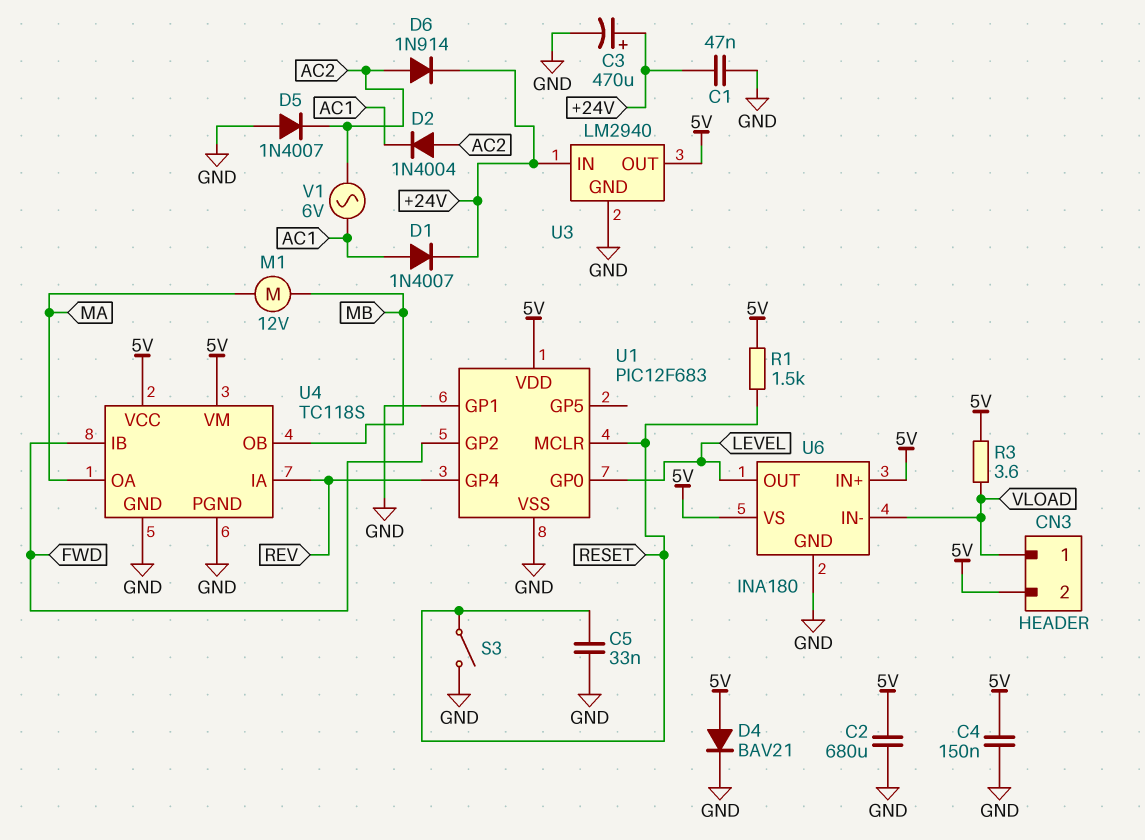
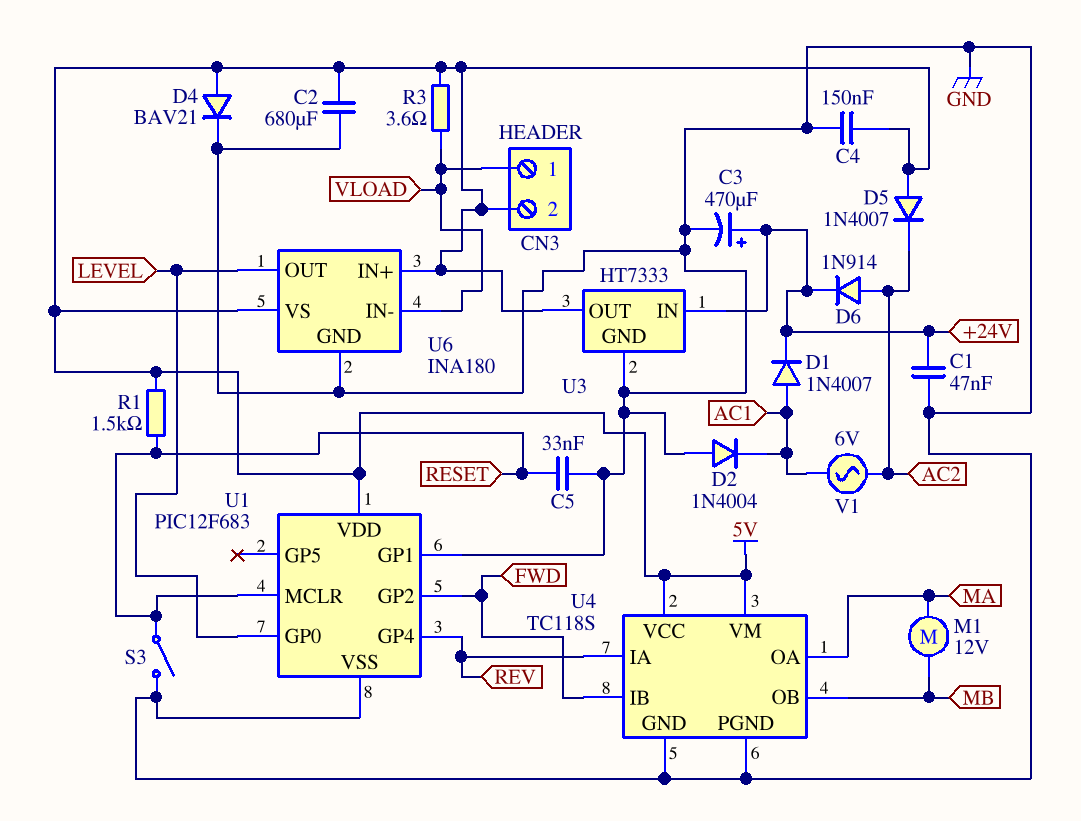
D2: diode 1N4004 (A AC2, K AC1) -> diode 1N4004 (A GND, K AC1)
D5: diode 1N4007 (A GND, K AC2) -> diode 1N4007 (A 5V, K AC2)
U3: LM2940 -> HT7333

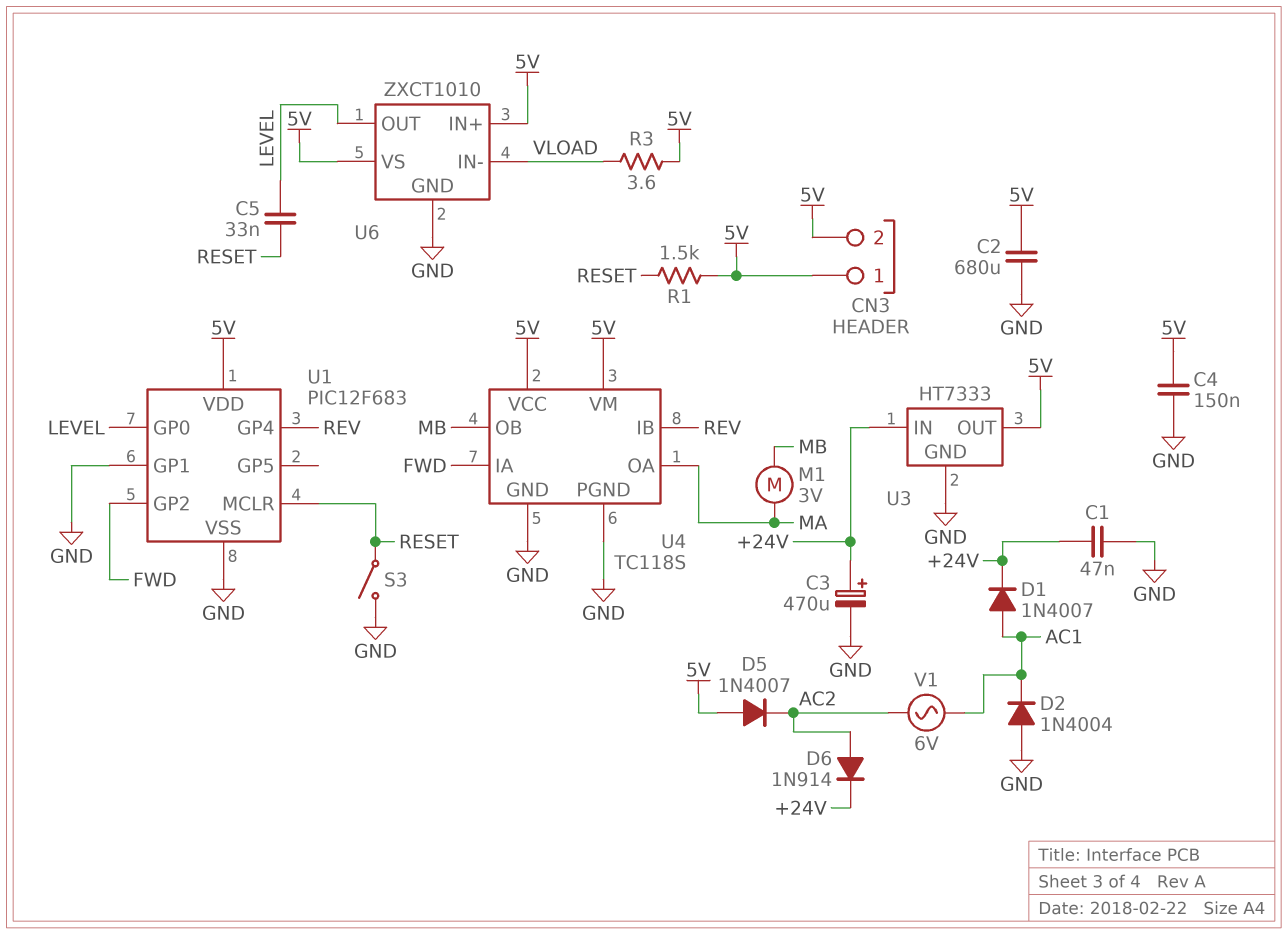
C5: 33nF (GND, RESET) -> 33nF (LEVEL, RESET)
CN3 pin 1: VLOAD -> 5V
D4: diode BAV21 (A 5V, K GND) -> none
M1: motor 12V (MA, MB) -> motor 3V (MA, MB)
U4 pin IA: REV -> FWD
U4 pin IB: FWD -> REV
U6: INA180 -> ZXCT1010

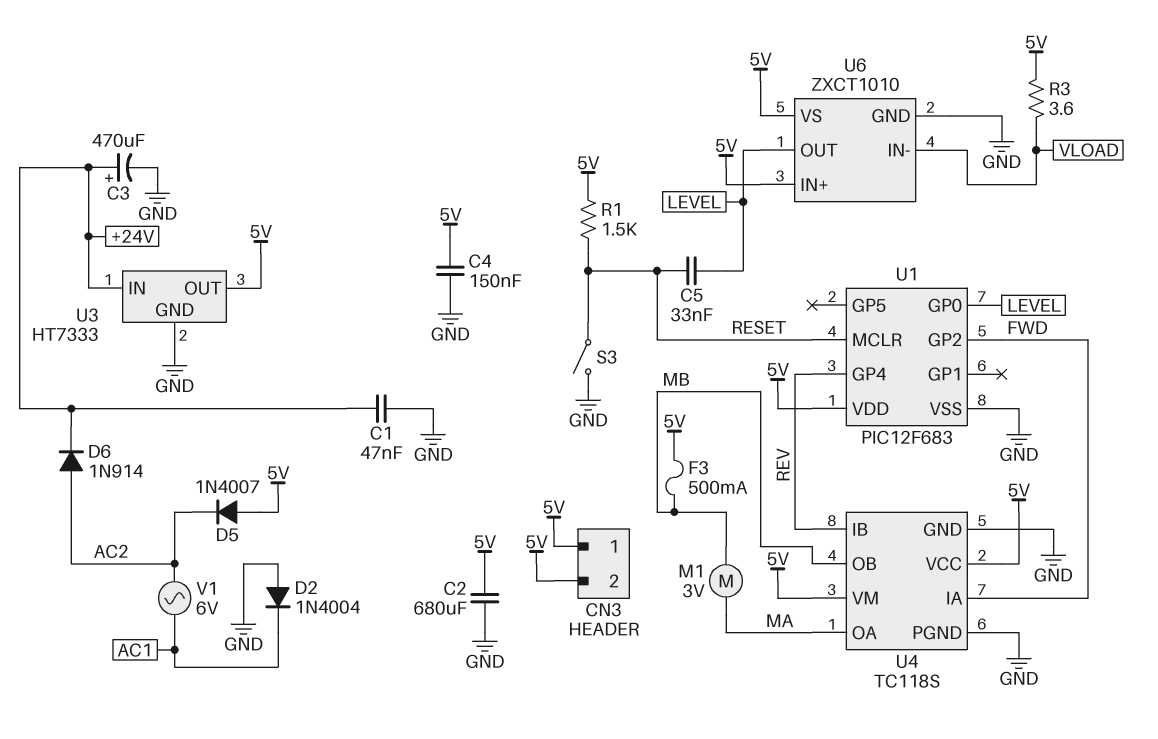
D1: diode 1N4007 (A AC1, K +24V) -> none
F3: none -> 500mA (5V, MB)
U1 pin GP1: GND -> none

